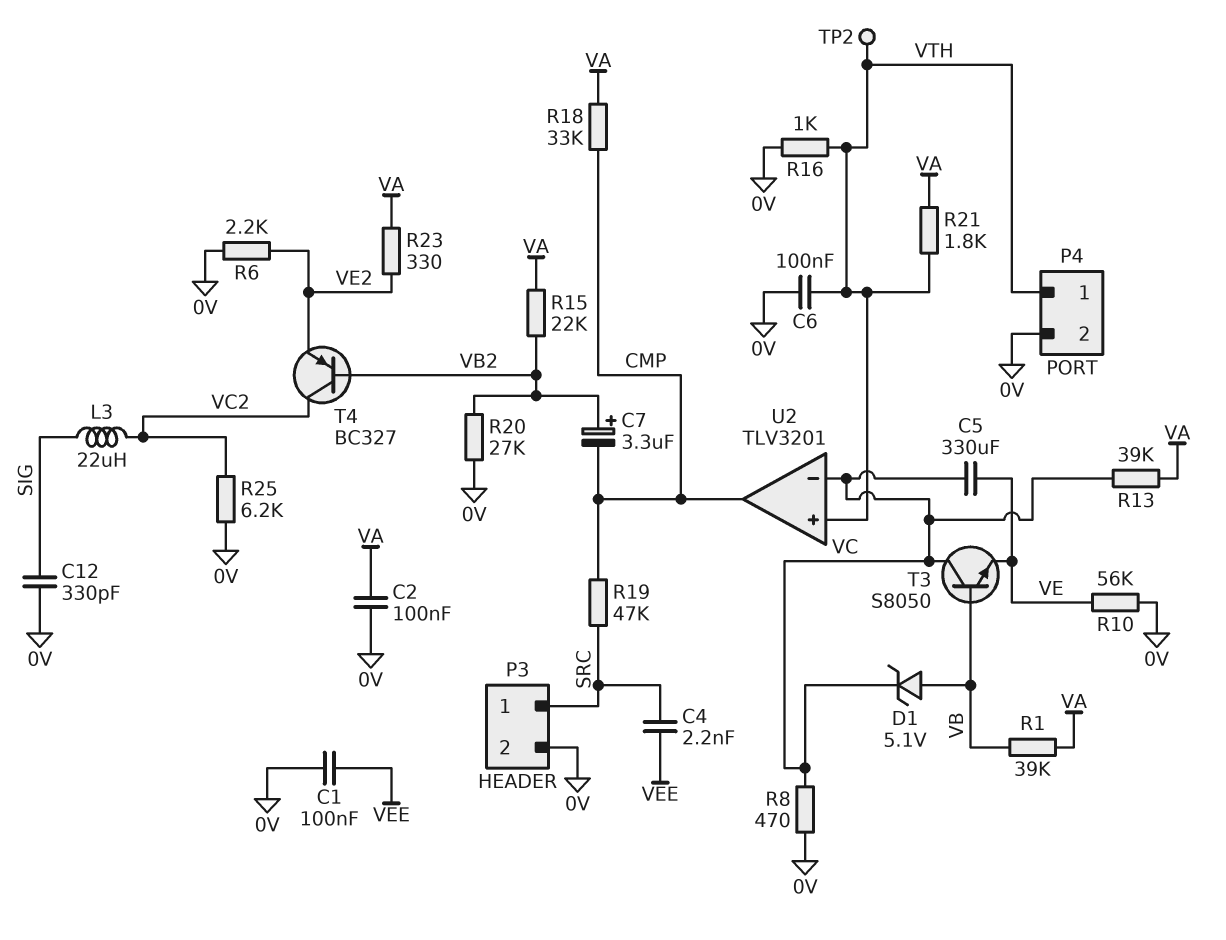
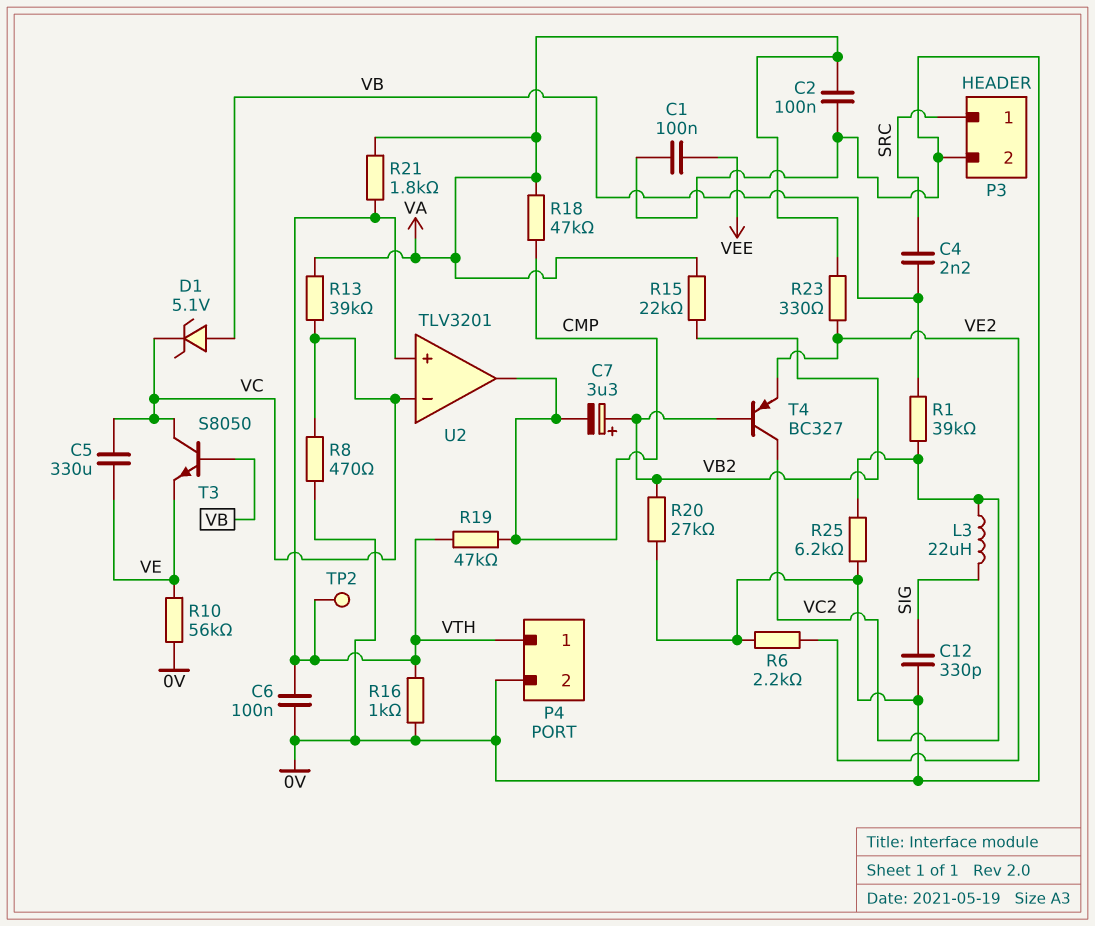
C4: 2.2nF (SRC, VEE) -> 2.2nF (SRC, VB)
R1: 39k (VA, VB) -> 39k (VB, VC2)
R18: 33k (CMP, VA) -> 47k (CMP, VA)
R19: 47k (CMP, SRC) -> 47k (CMP, VTH)

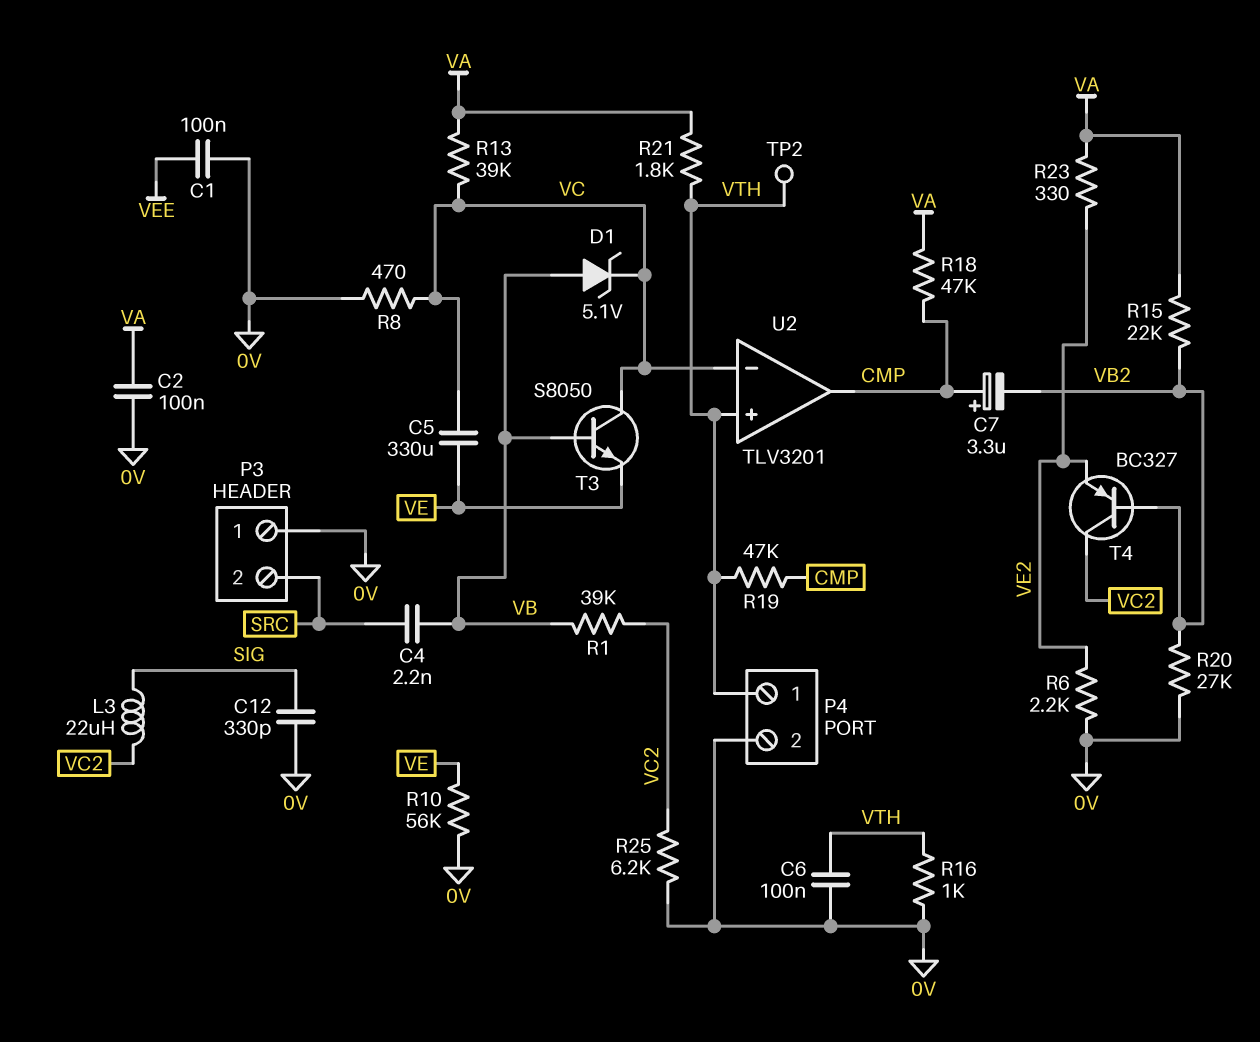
C7: 3.3uF (plus VB2, minus CMP) -> 3.3uF (plus CMP, minus VB2)
P3 pin 1: SRC -> 0V
P3 pin 2: 0V -> SRC

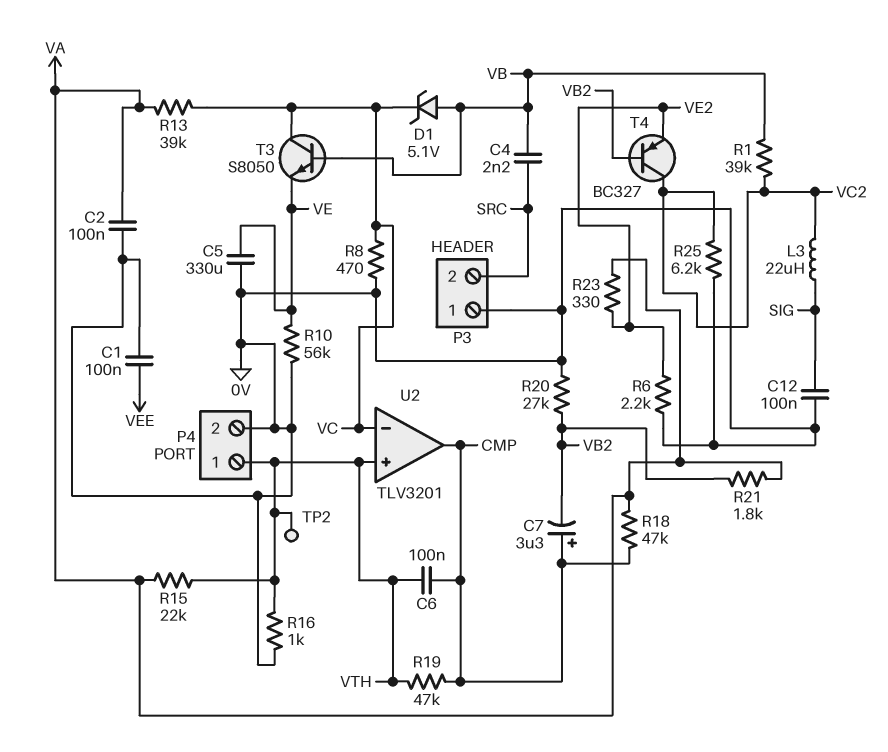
C5: 330uF (VC, VE) -> 330uF (0V, VE)
C6: 100nF (0V, VTH) -> 100nF (CMP, VTH)
C12: 330pF (0V, SIG) -> 100nF (0V, SIG)
R15: 22k (VA, VB2) -> 22k (VA, VTH)
R21: 1.8k (VA, VTH) -> 1.8k (VA, VB2)

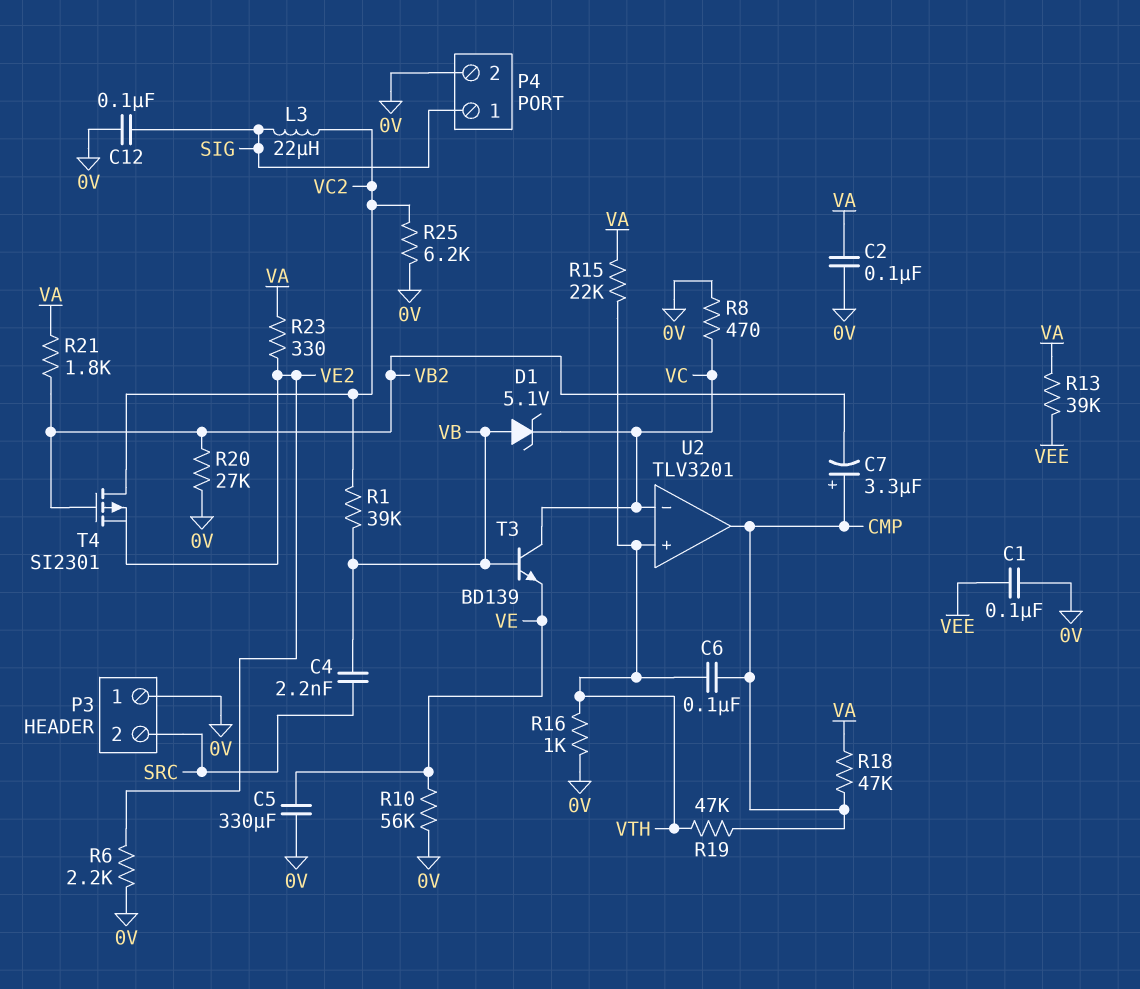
P4 pin 1: VTH -> SIG
R13: 39k (VA, VC) -> 39k (VA, VEE)
T3: NPN S8050 (B VB, C VC, E VE) -> NPN BD139 (B VB, C VC, E VE)
T4: PNP BC327 (B VB2, C VC2, E VE2) -> PMOS SI2301 (G VB2, D VC2, S VE2)
TP2: test point (VTH) -> none

